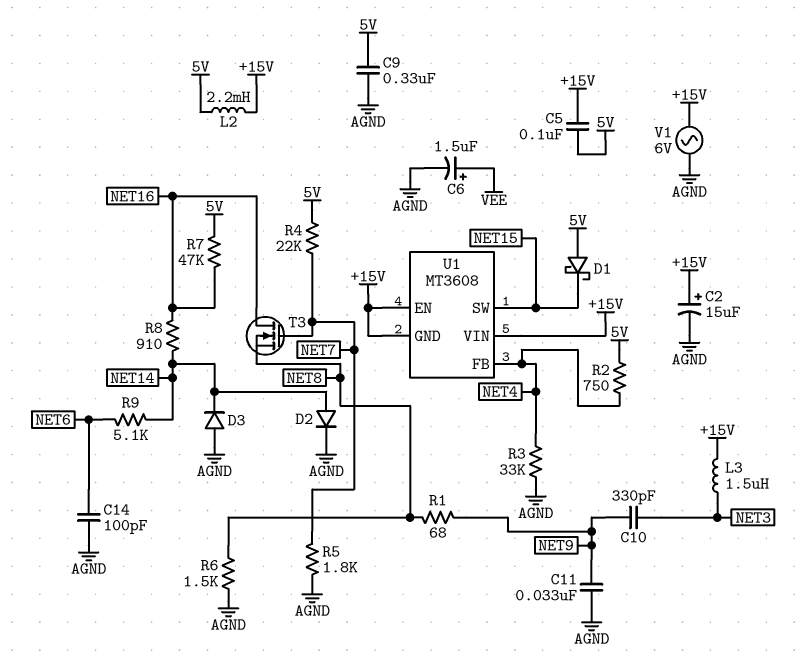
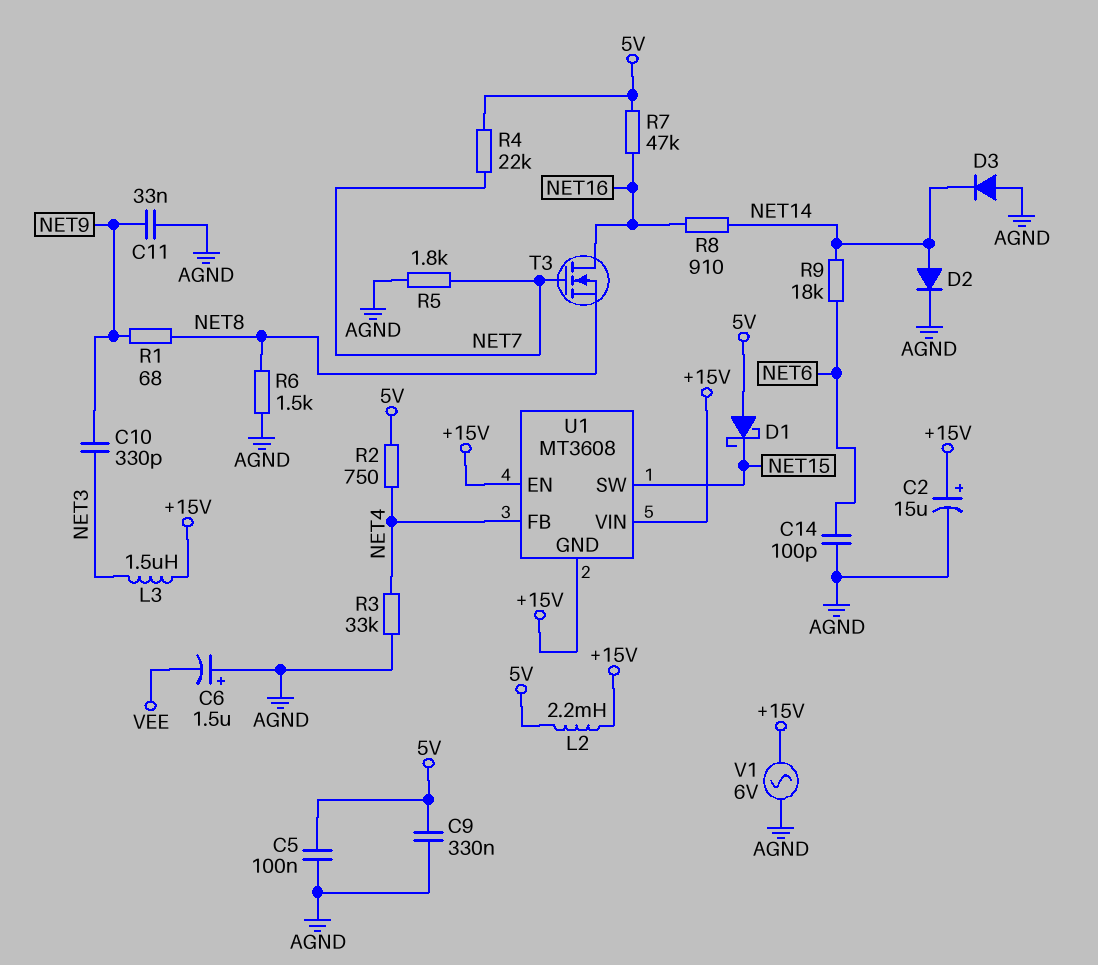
C5: 100nF (+15V, 5V) -> 100nF (5V, AGND)
C6: 1.5uF (plus VEE, minus AGND) -> 1.5uF (plus AGND, minus VEE)
R9: 5.1k (NET6, NET14) -> 18k (NET6, NET14)

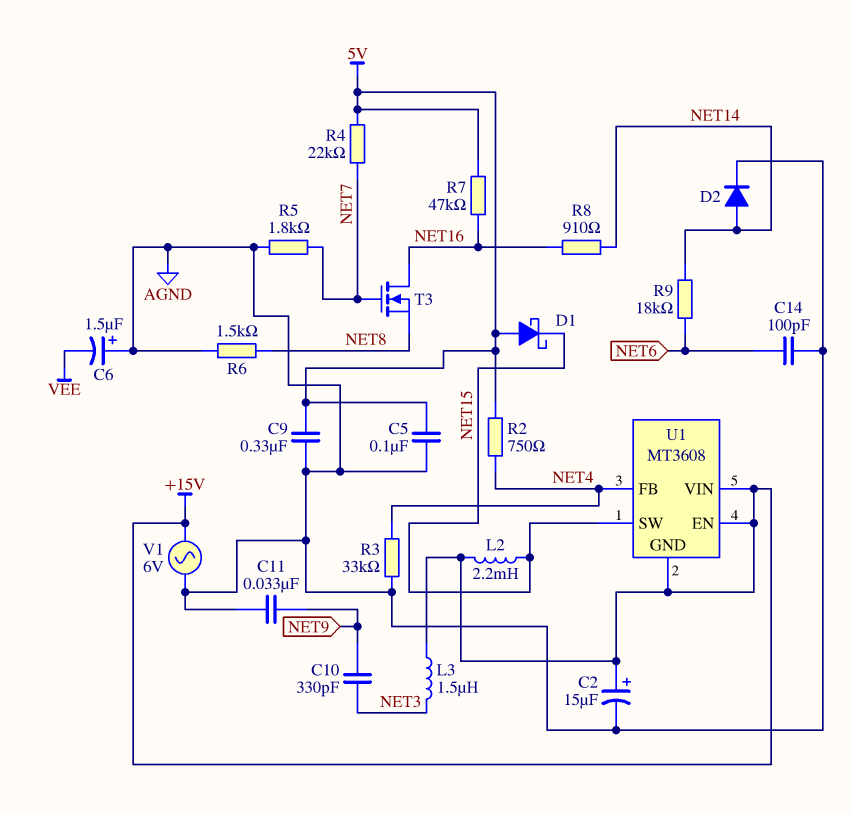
D3: diode (A AGND, K NET14) -> none
L2: 2.2mH (+15V, 5V) -> 2.2mH (+15V, NET15)
R1: 68 (NET8, NET9) -> none

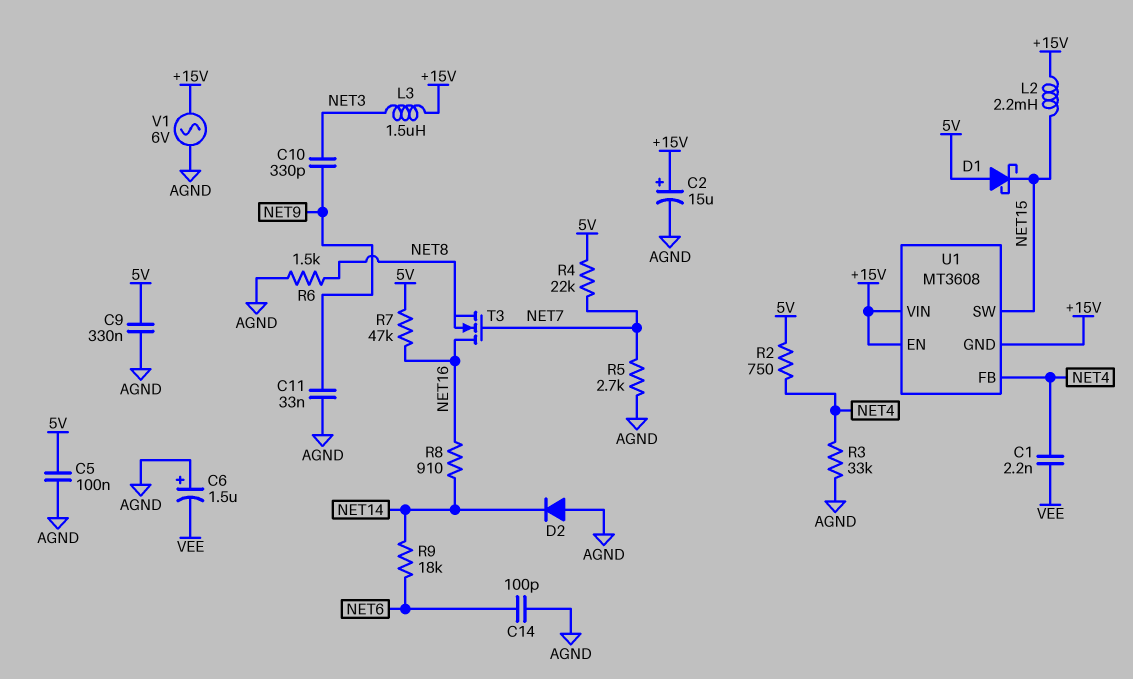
C1: none -> 2.2nF (NET4, VEE)
D2: diode (A NET14, K AGND) -> diode (A AGND, K NET14)
R5: 1.8k (AGND, NET7) -> 2.7k (AGND, NET7)

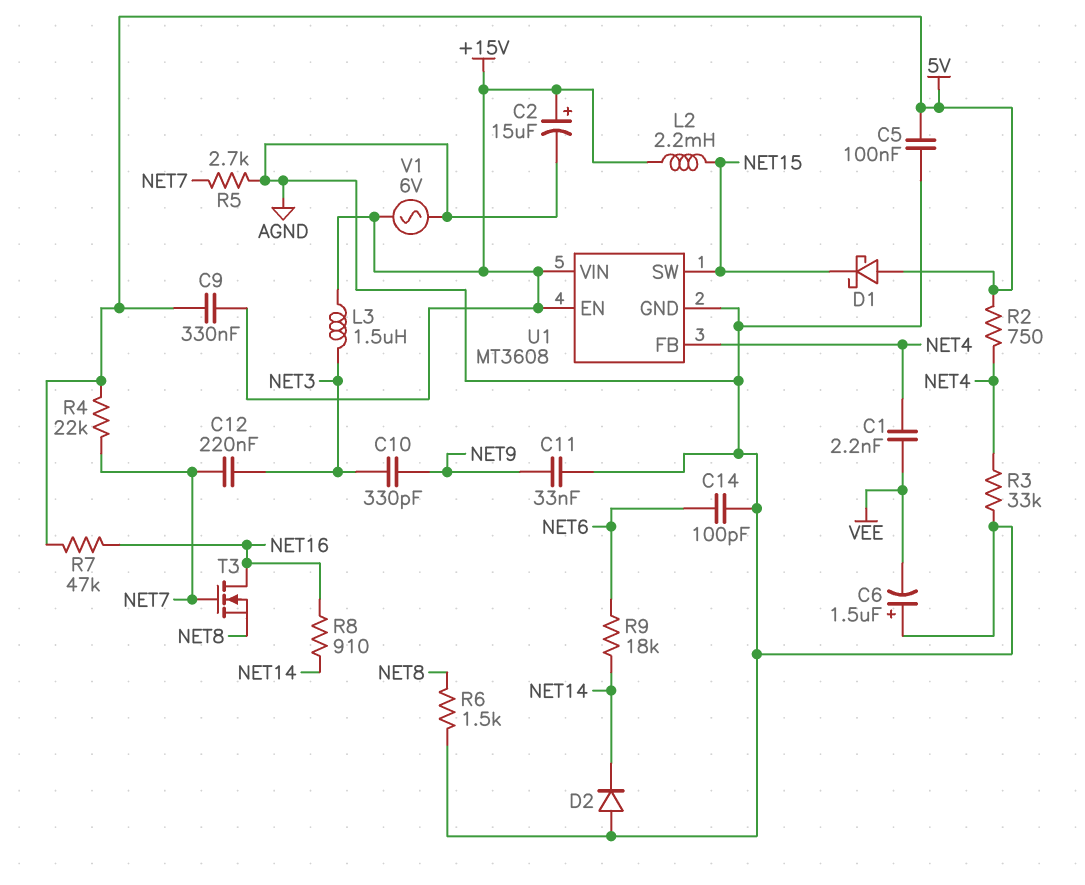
C9: 330nF (5V, AGND) -> 330nF (+15V, 5V)
C12: none -> 220nF (NET3, NET7)
U1 pin GND: +15V -> AGND

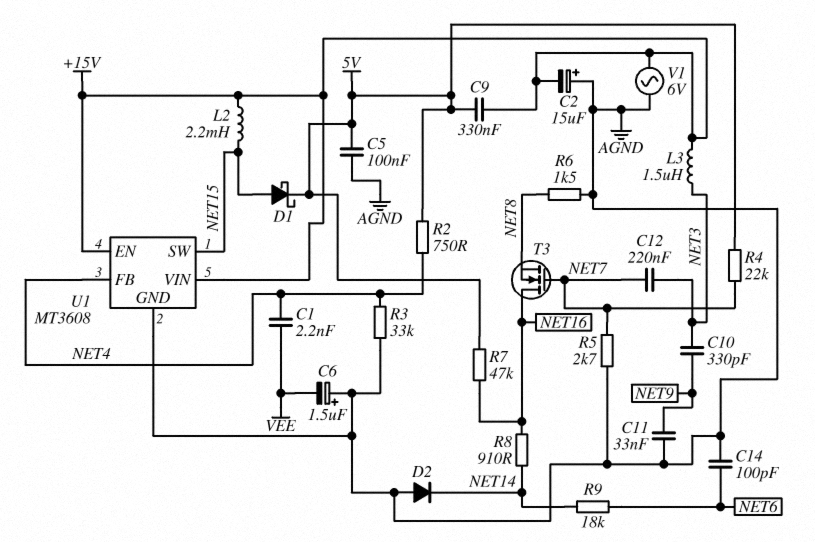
C2: 15uF (plus +15V, minus AGND) -> 15uF (plus AGND, minus +15V)
D1: schottky (A 5V, K NET15) -> schottky (A NET15, K 5V)

